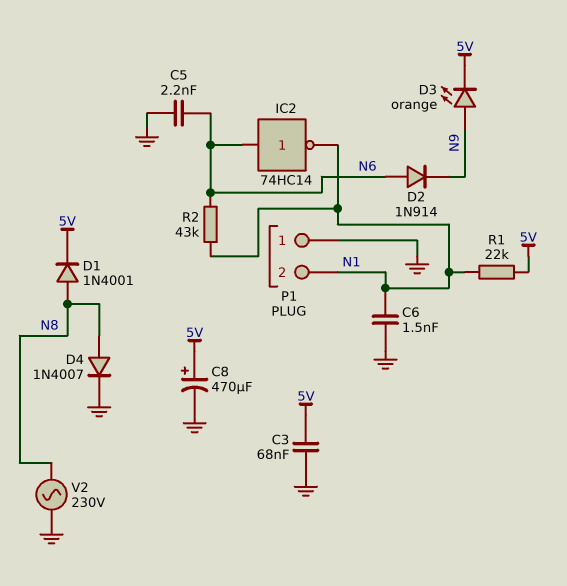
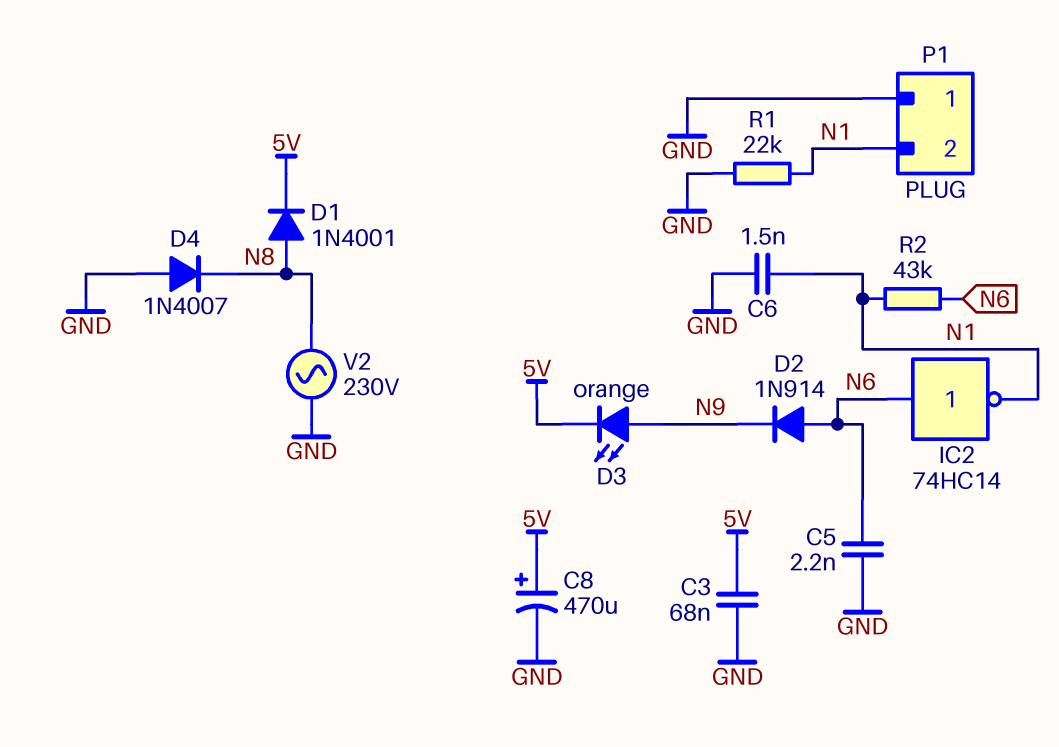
D4: diode 1N4007 (A N8, K GND) -> diode 1N4007 (A GND, K N8)
R1: 22k (5V, N1) -> 22k (GND, N1)

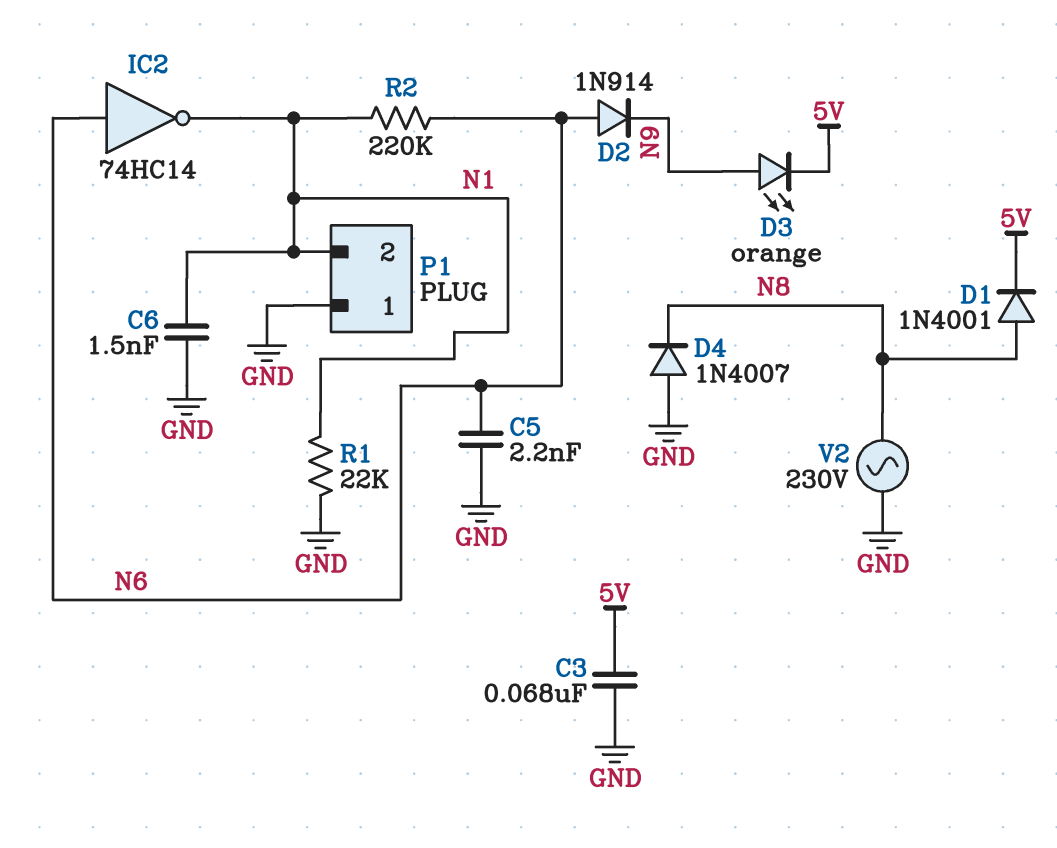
C8: 470uF (plus 5V, minus GND) -> none
R2: 43k (N1, N6) -> 220k (N1, N6)

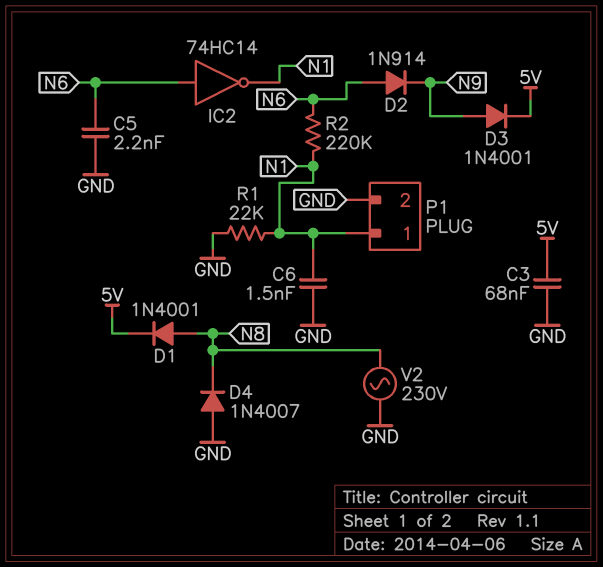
D3: LED orange (A N9, K 5V) -> diode 1N4001 (A N9, K 5V)
P1 pin 1: GND -> N1
P1 pin 2: N1 -> GND

